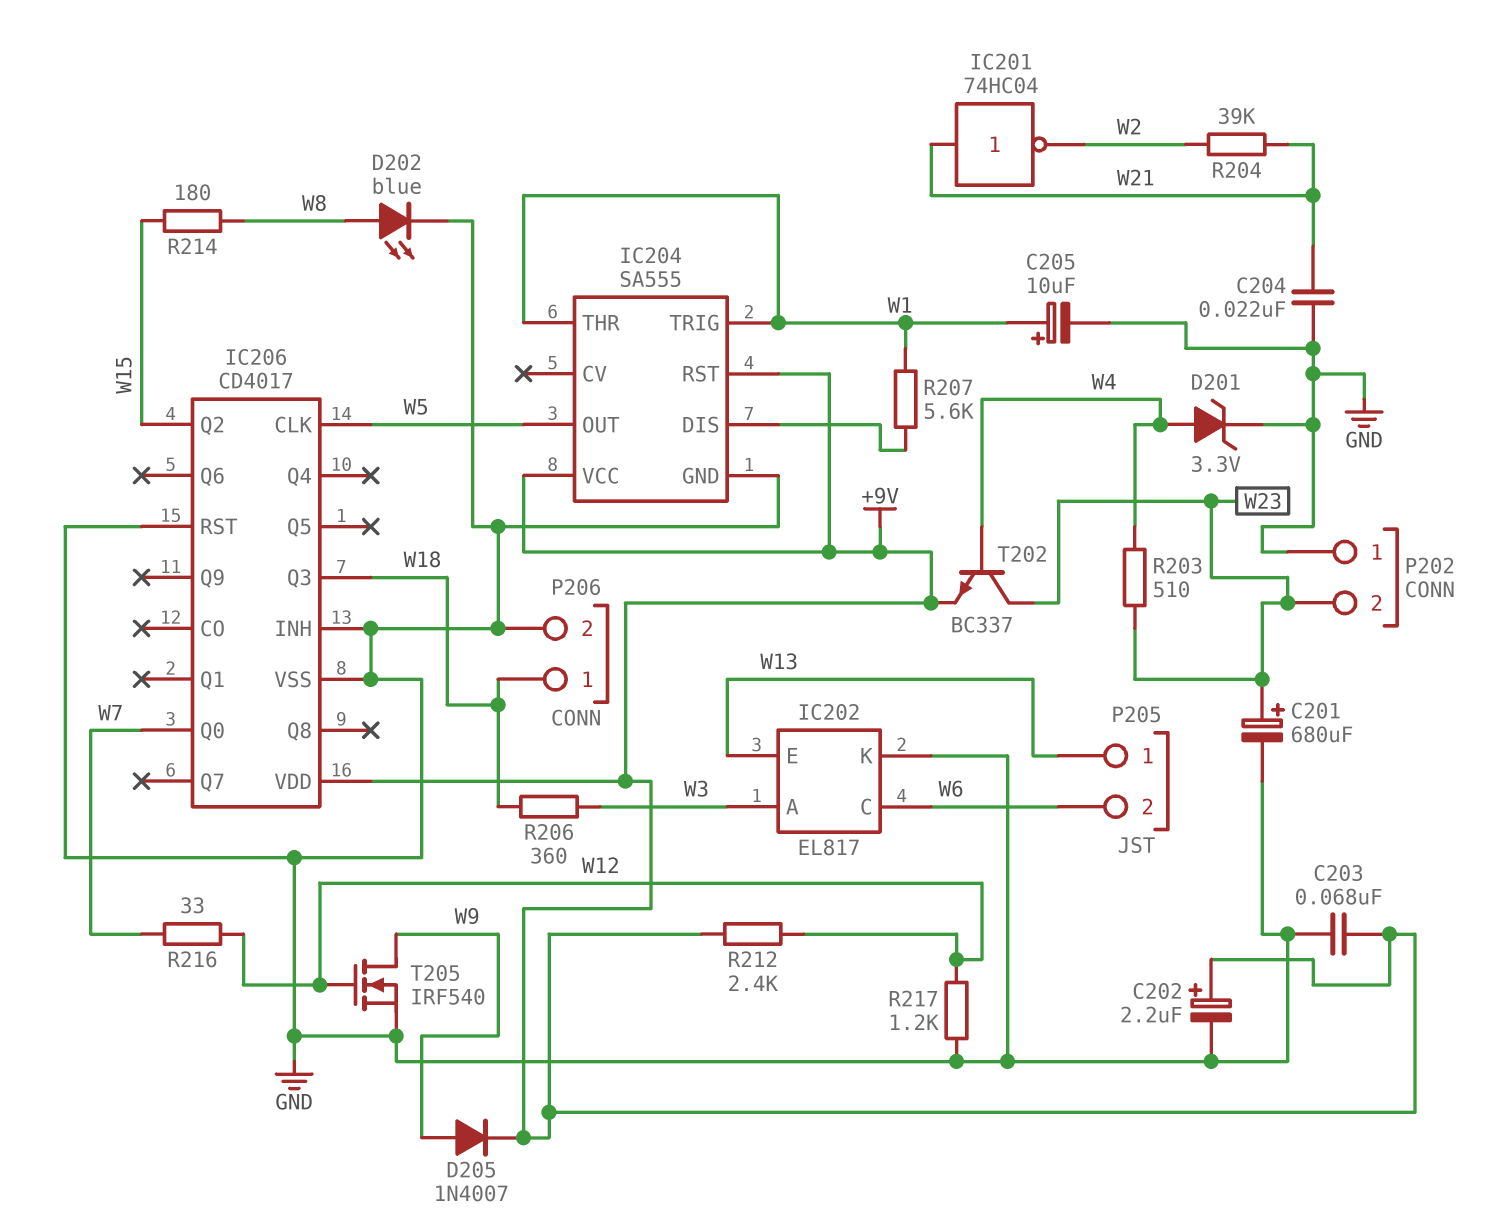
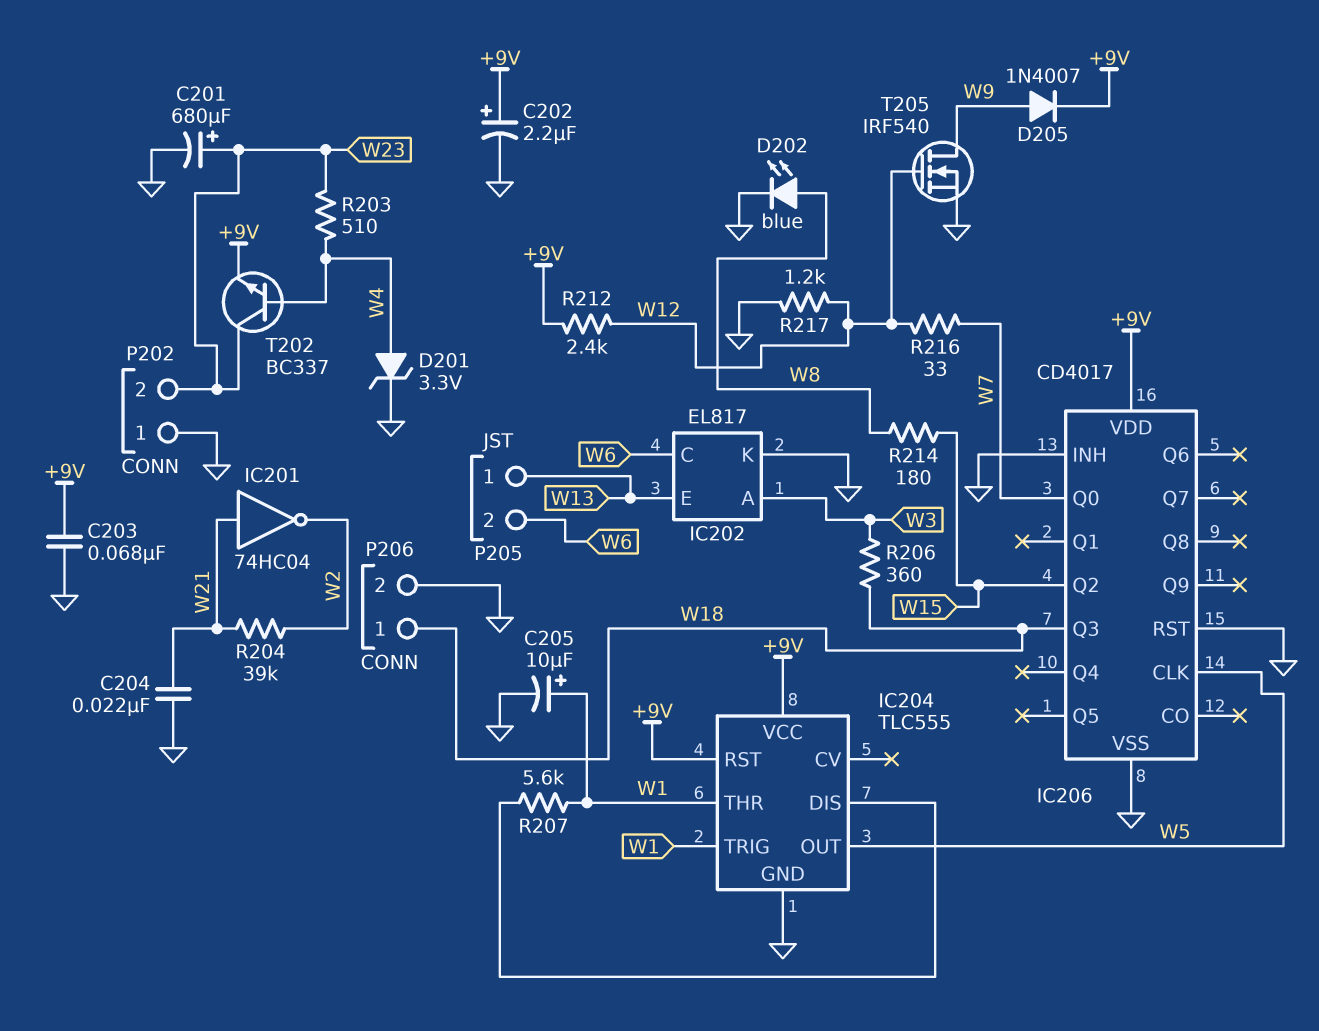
IC204: SA555 -> TLC555

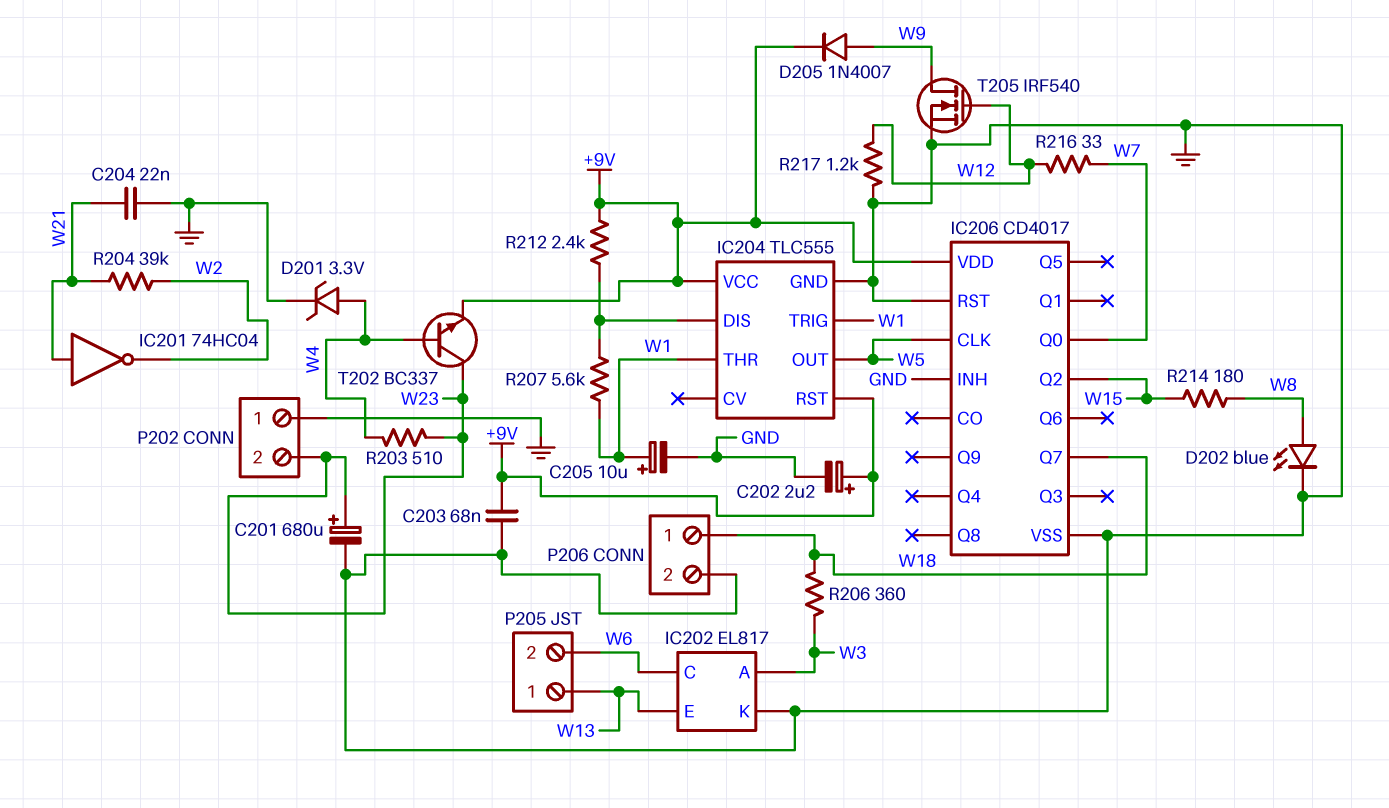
IC206 pin Q3: W18 -> none
IC206 pin Q7: none -> W18
R212: 2.4k (+9V, W12) -> 2.4k (+9V, IC204/DIS)

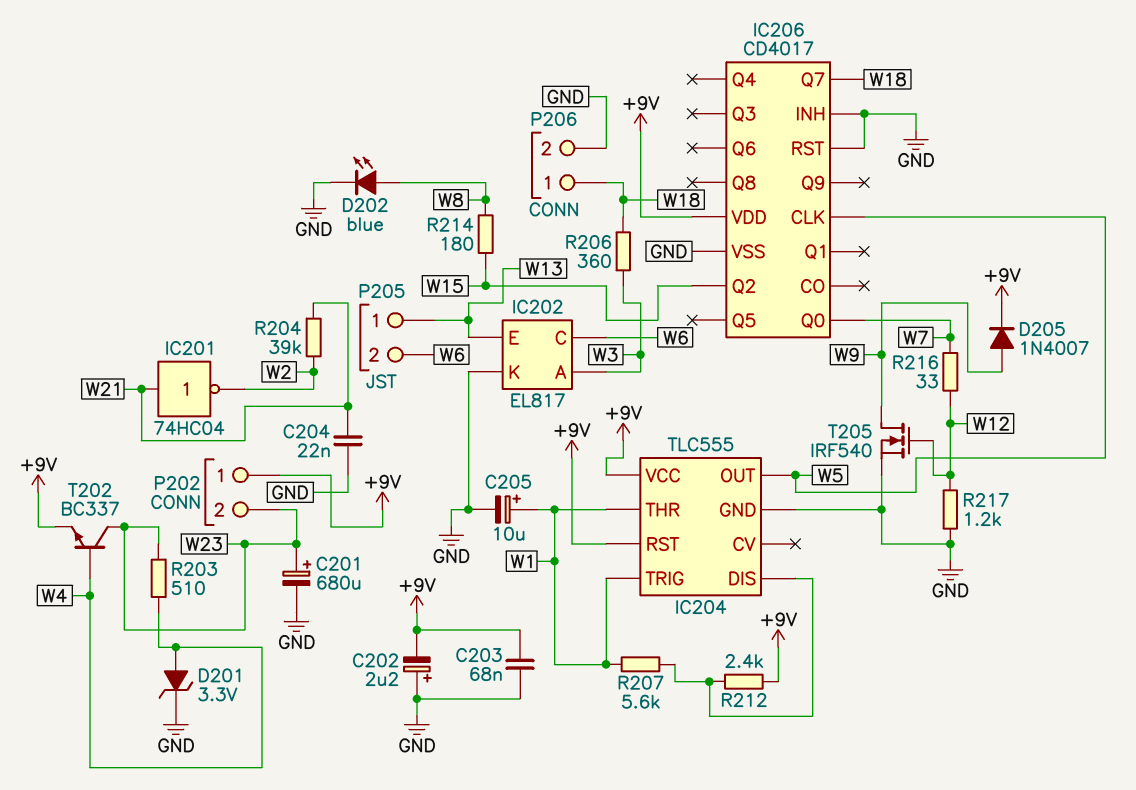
C202: 2.2uF (plus +9V, minus GND) -> 2.2uF (plus GND, minus +9V)
P202 pin 1: GND -> +9V

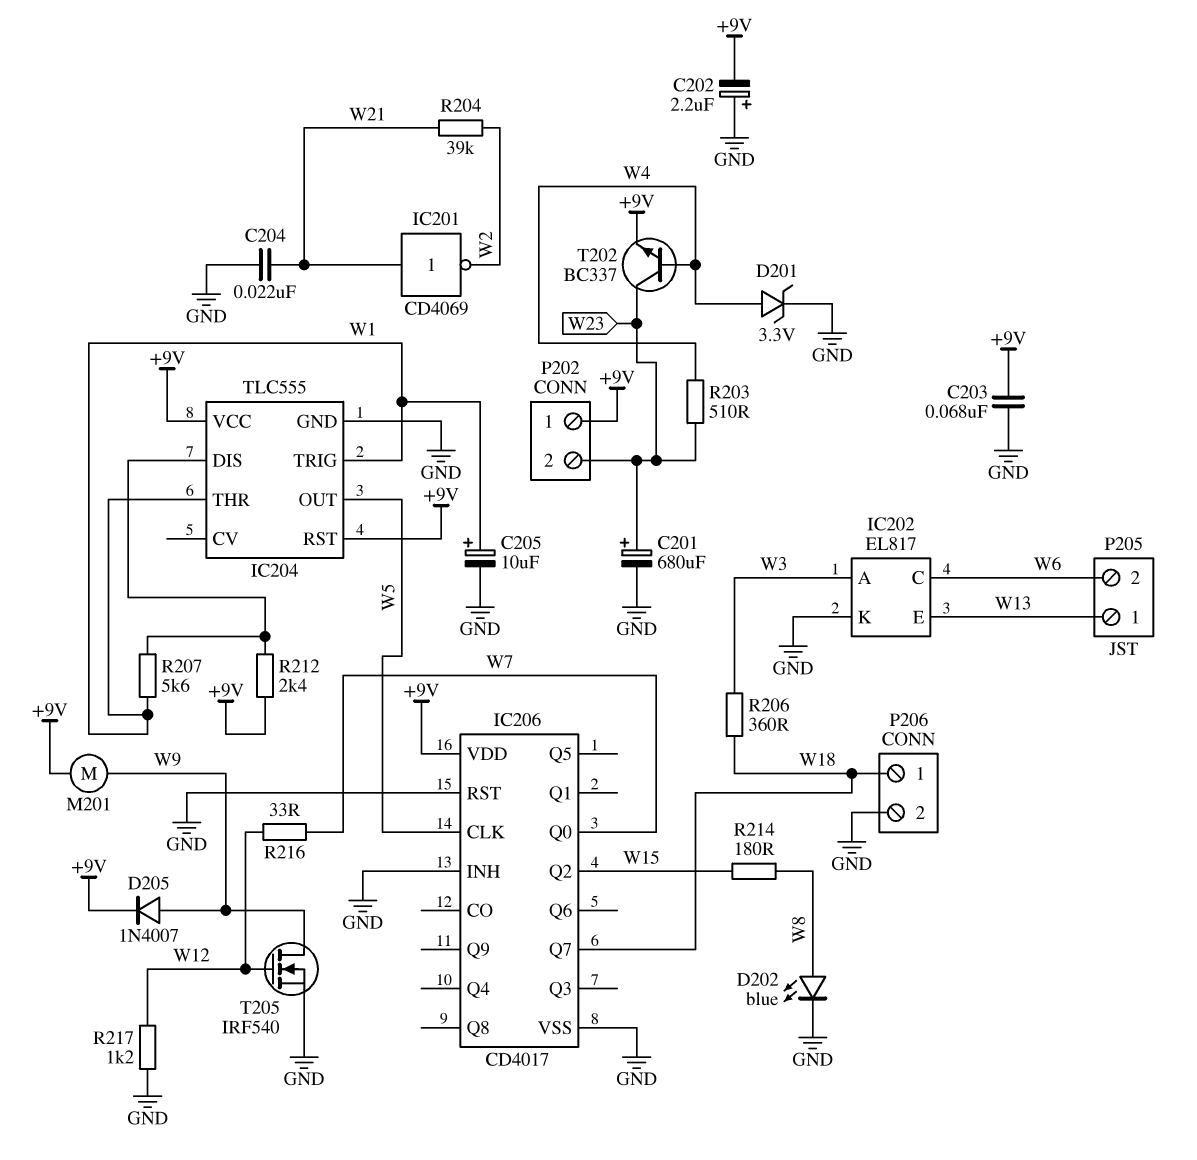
IC201: NOT 74HC04 (in W21, out W2) -> NOT CD4069 (in W21, out W2)
M201: none -> motor (+9V, W9)

